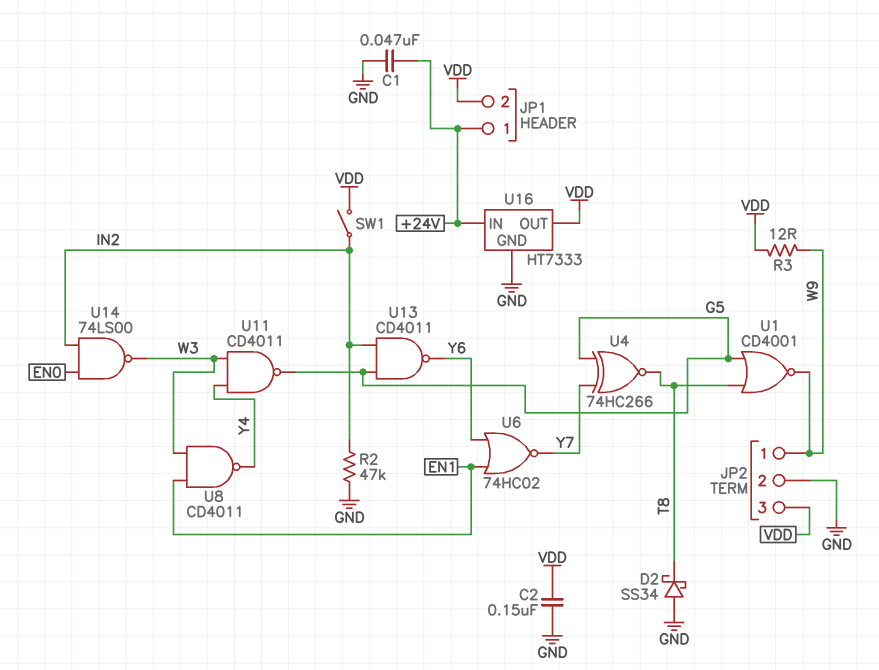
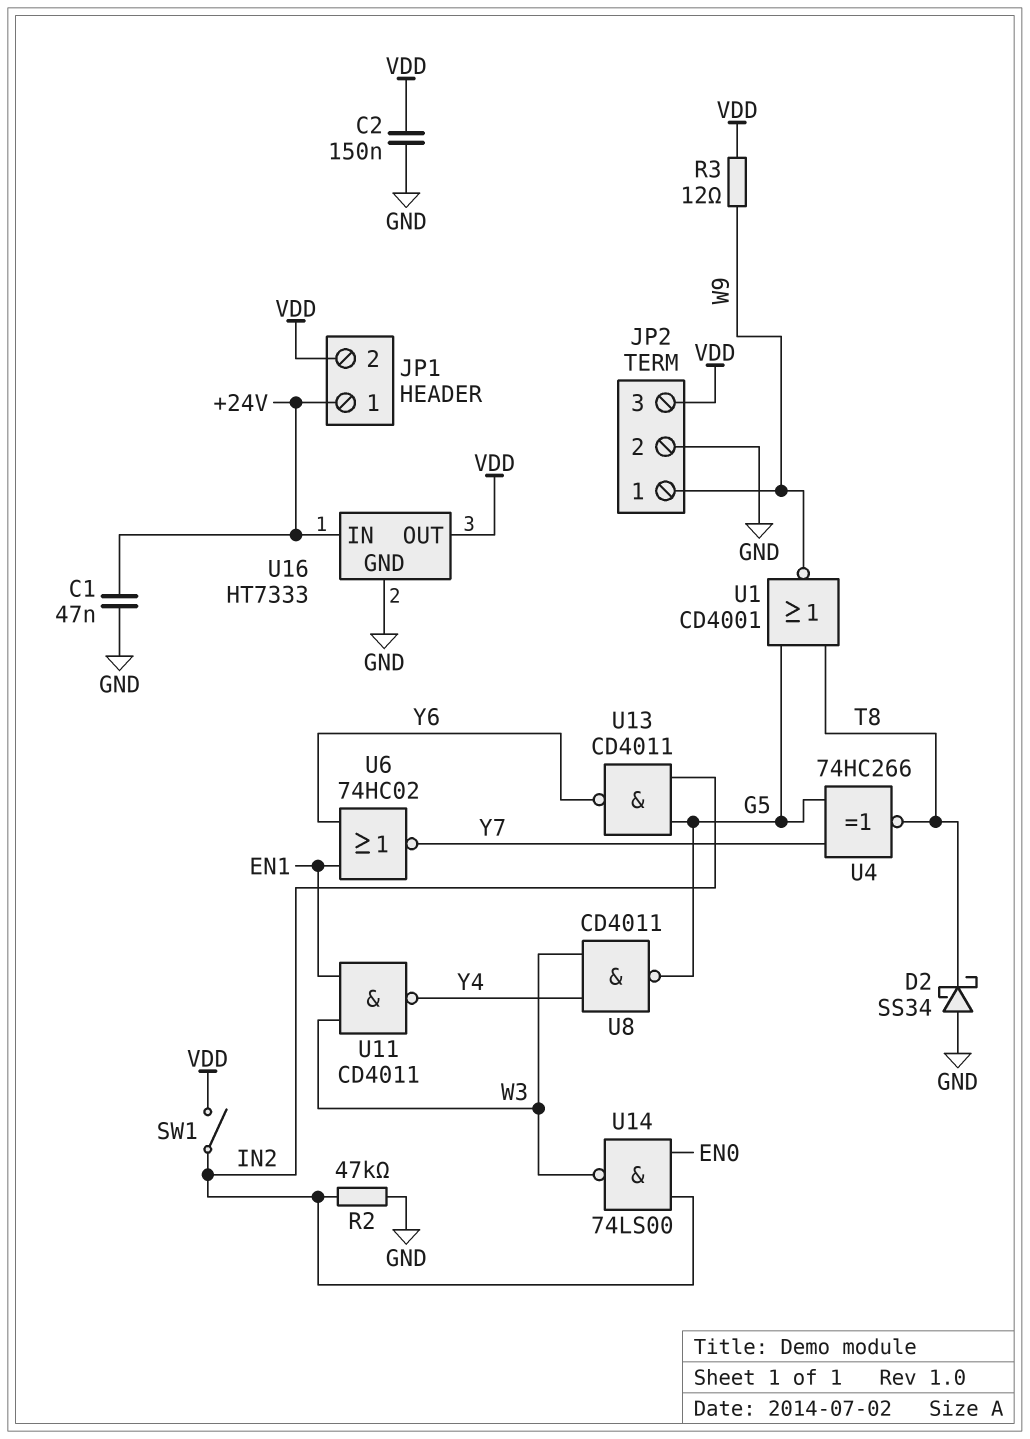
U8: NAND CD4011 (in EN1, in W3, out Y4) -> NAND CD4011 (in W3, in Y4, out G5)
U11: NAND CD4011 (in W3, in Y4, out G5) -> NAND CD4011 (in EN1, in W3, out Y4)

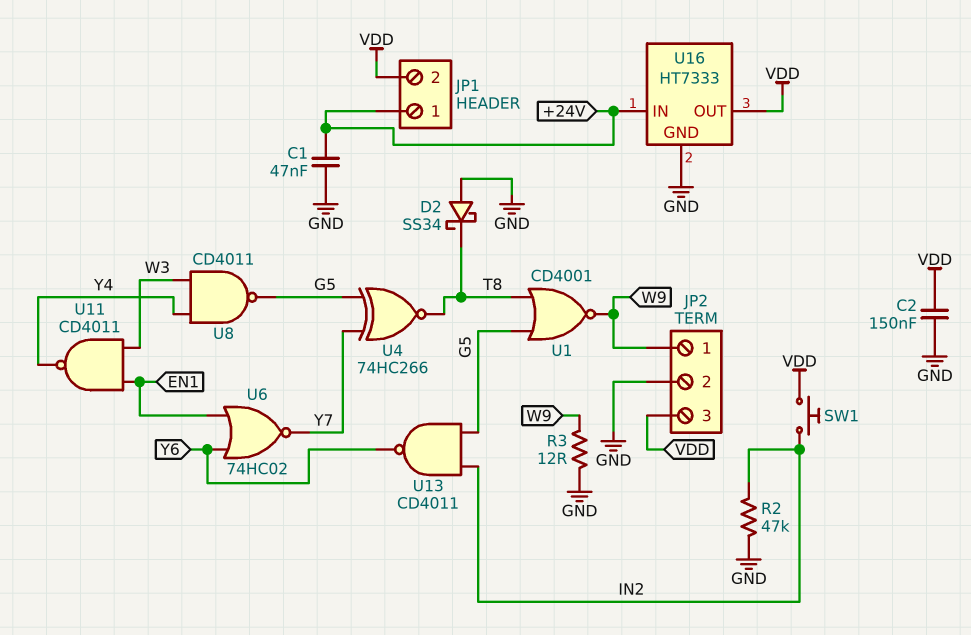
R3: 12 (VDD, W9) -> 12 (GND, W9)
SW1: switch (IN2, VDD) -> button (IN2, VDD)
U14: NAND 74LS00 (in EN0, in IN2, out W3) -> none

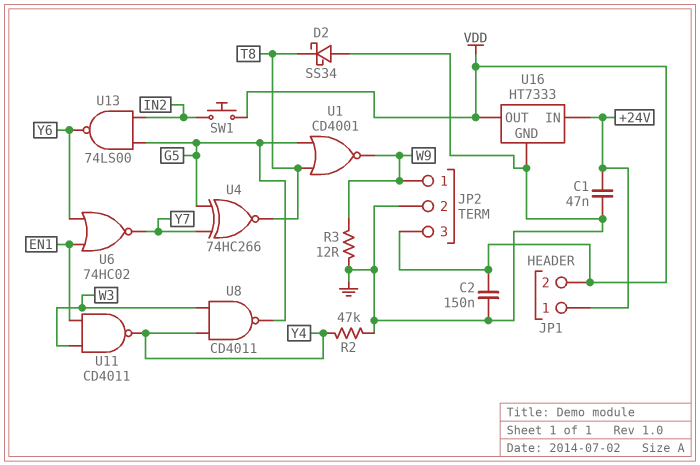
R2: 47k (GND, IN2) -> 47k (GND, Y4)
U13: NAND CD4011 (in G5, in IN2, out Y6) -> NAND 74LS00 (in G5, in IN2, out Y6)

